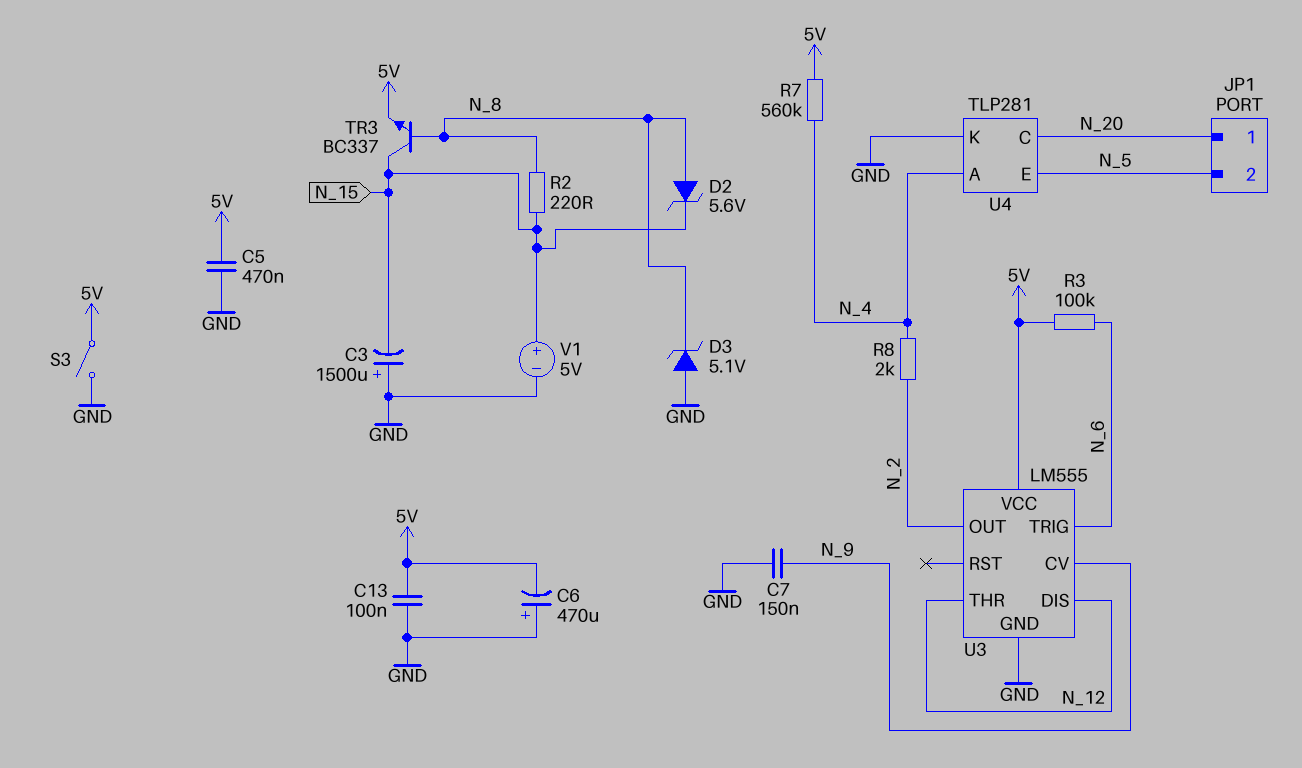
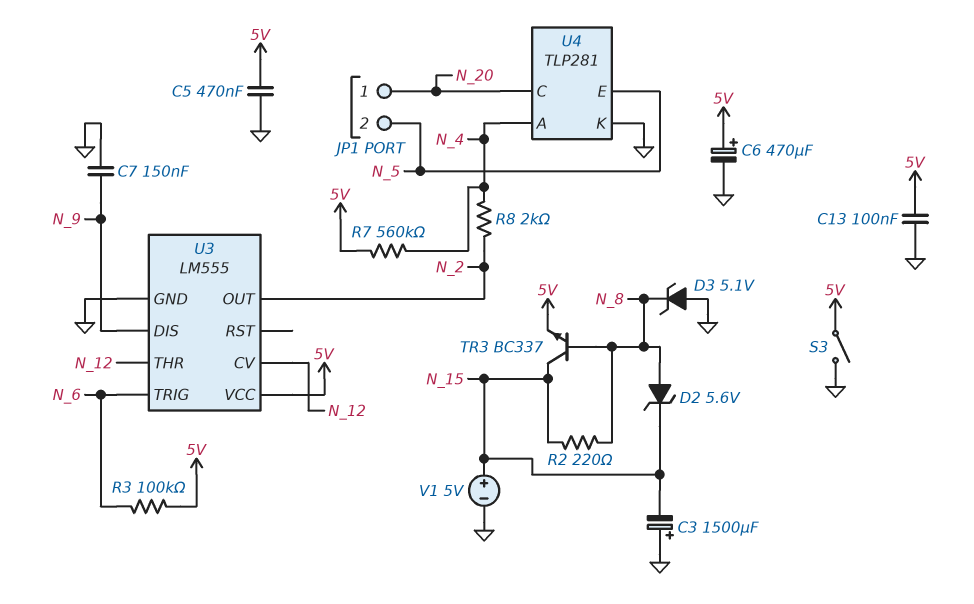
C6: 470uF (plus GND, minus 5V) -> 470uF (plus 5V, minus GND)
U3 pin CV: N_9 -> N_12
U3 pin DIS: N_12 -> N_9

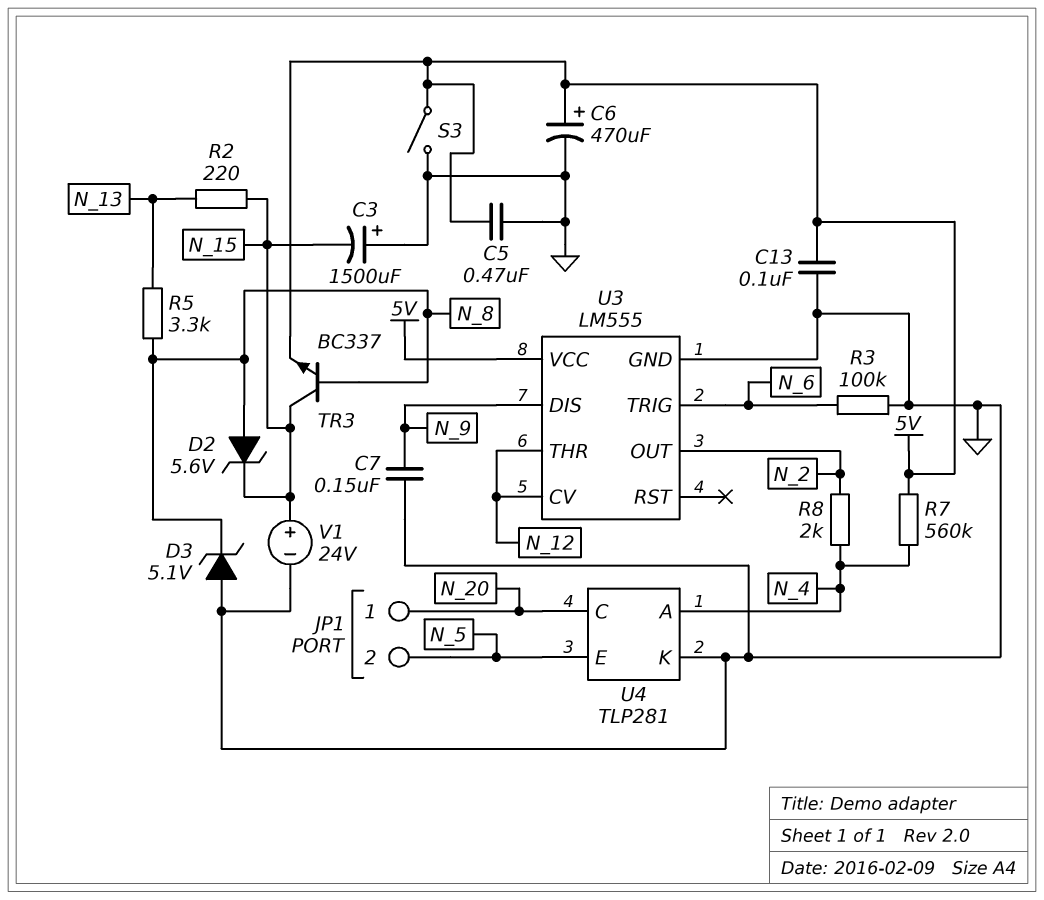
R2: 220 (N_8, N_15) -> 220 (N_13, N_15)
R3: 100k (5V, N_6) -> 100k (GND, N_6)
R5: none -> 3.3k (N_8, N_13)
V1: 5V (plus N_15, minus GND) -> 24V (plus N_15, minus GND)

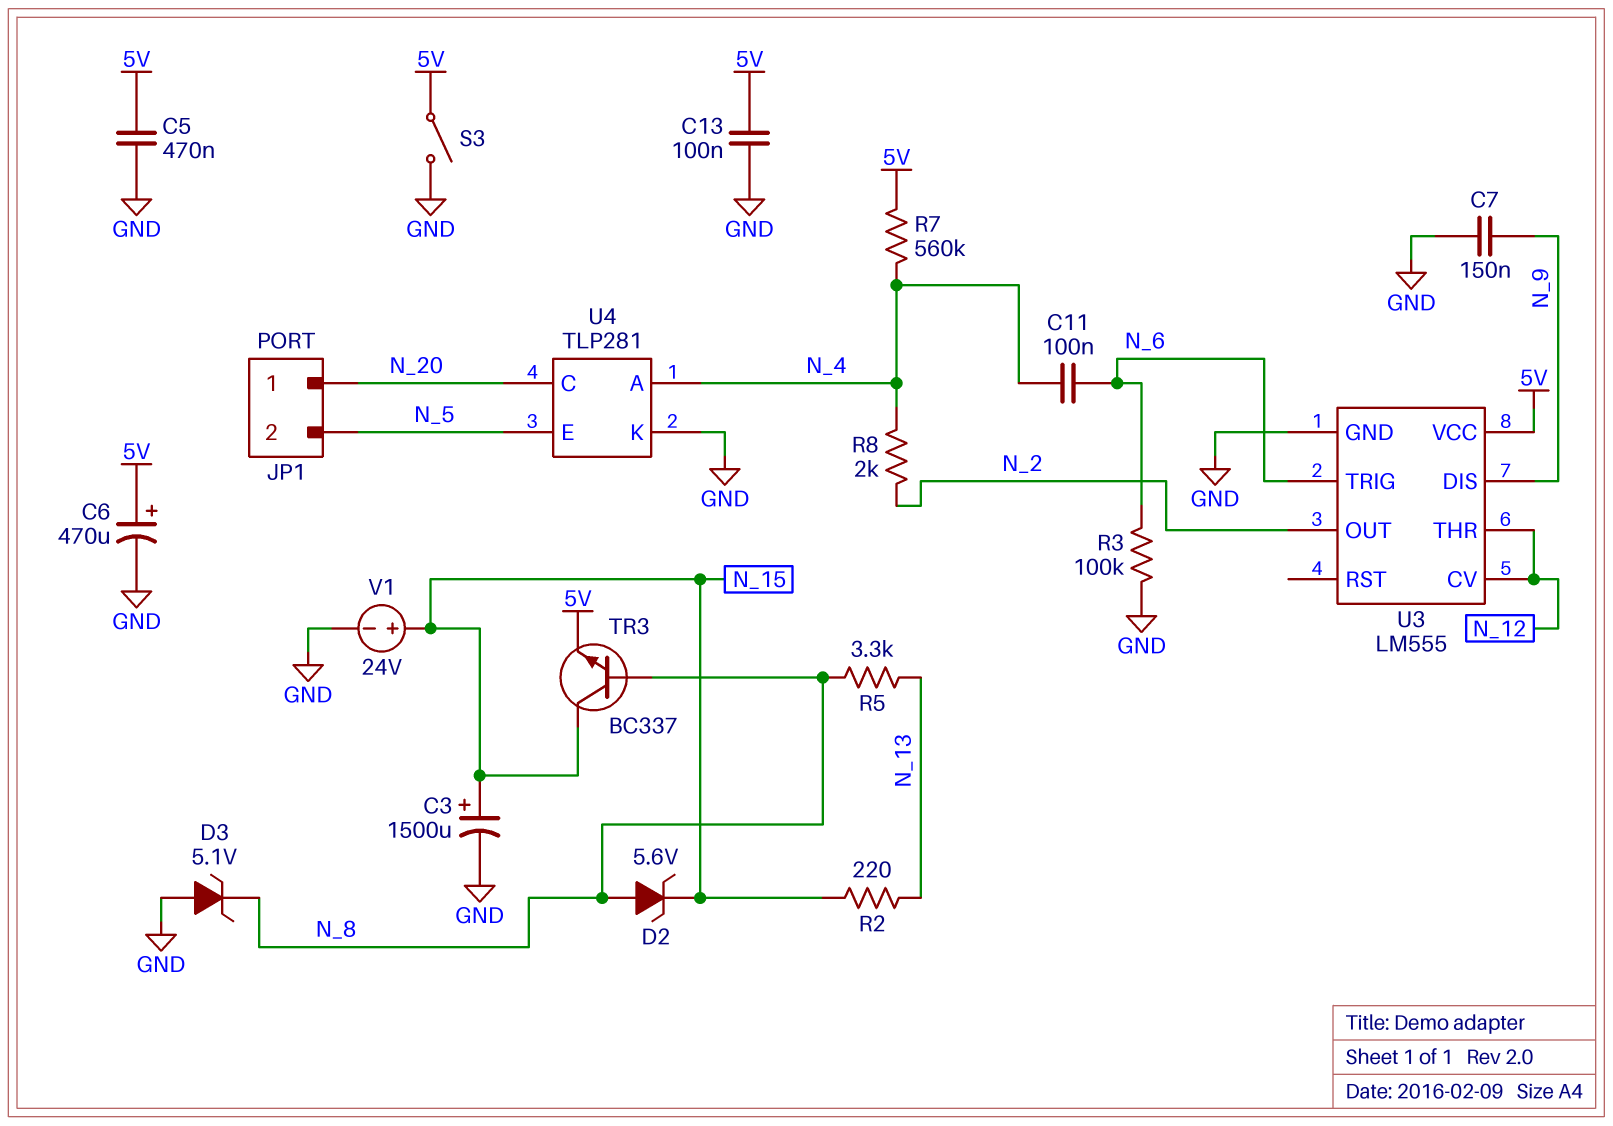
C3: 1500uF (plus GND, minus N_15) -> 1500uF (plus N_15, minus GND)
C11: none -> 100nF (N_4, N_6)

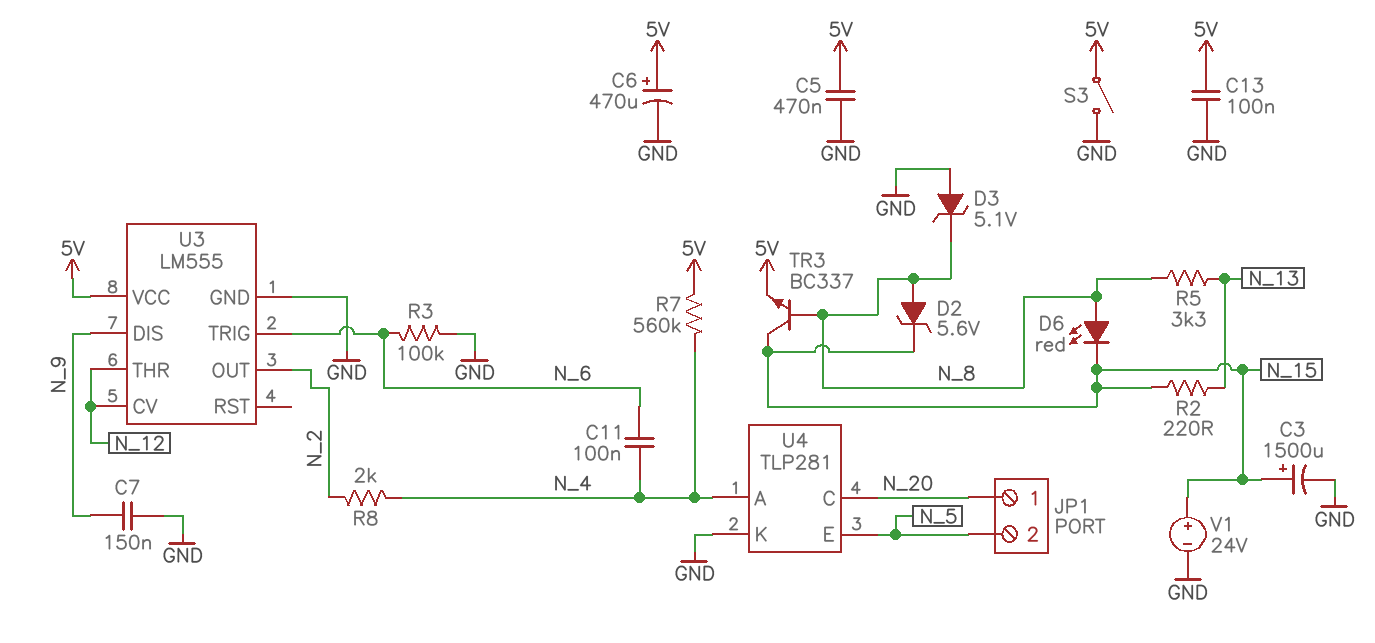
D6: none -> LED red (A N_8, K N_15)

